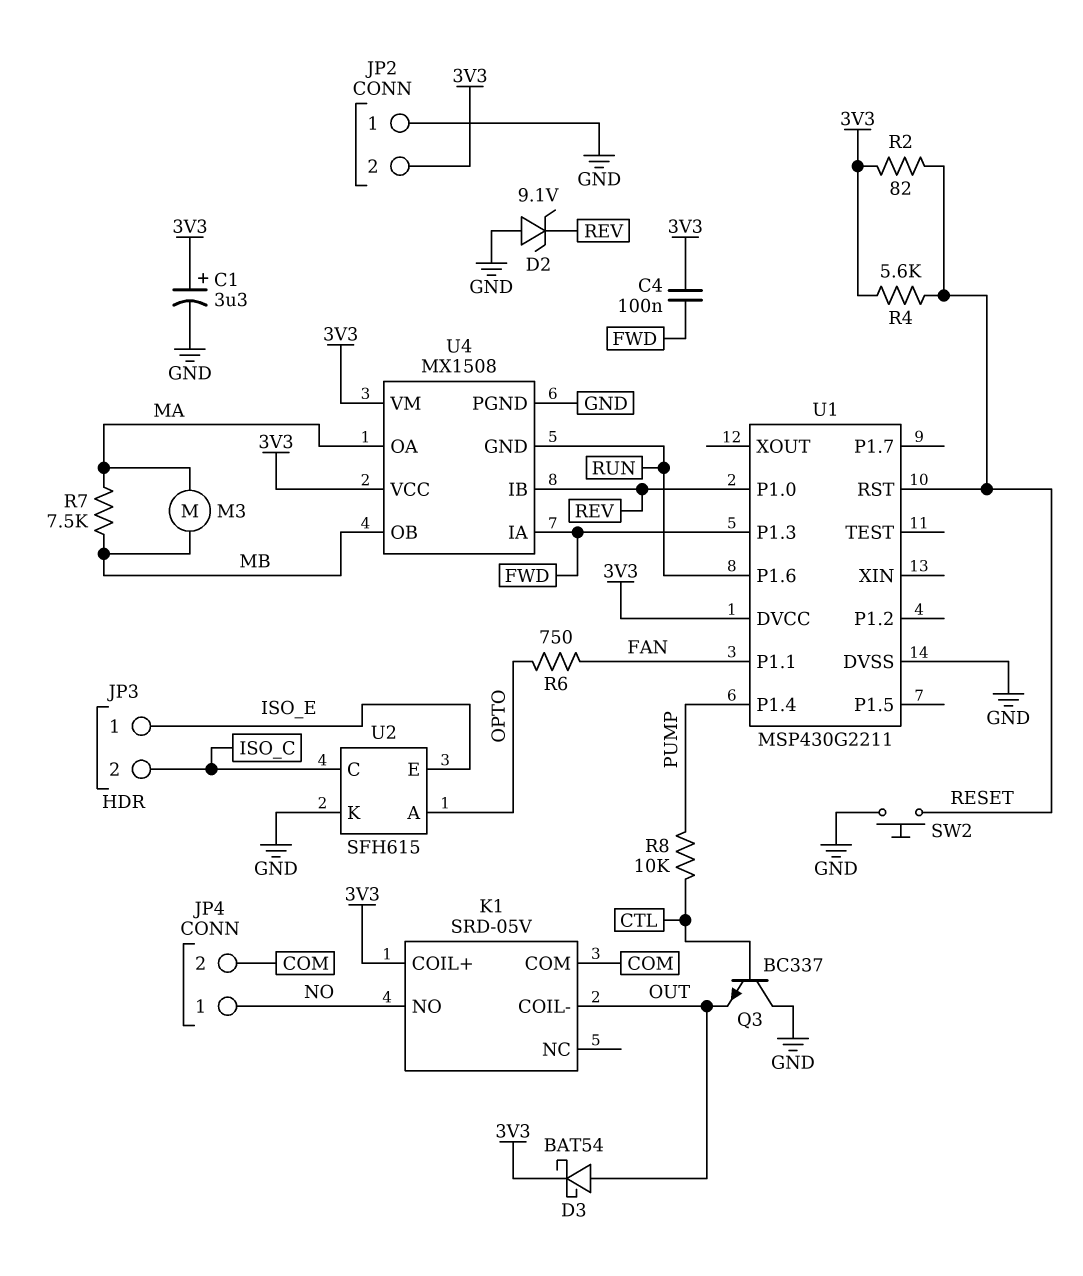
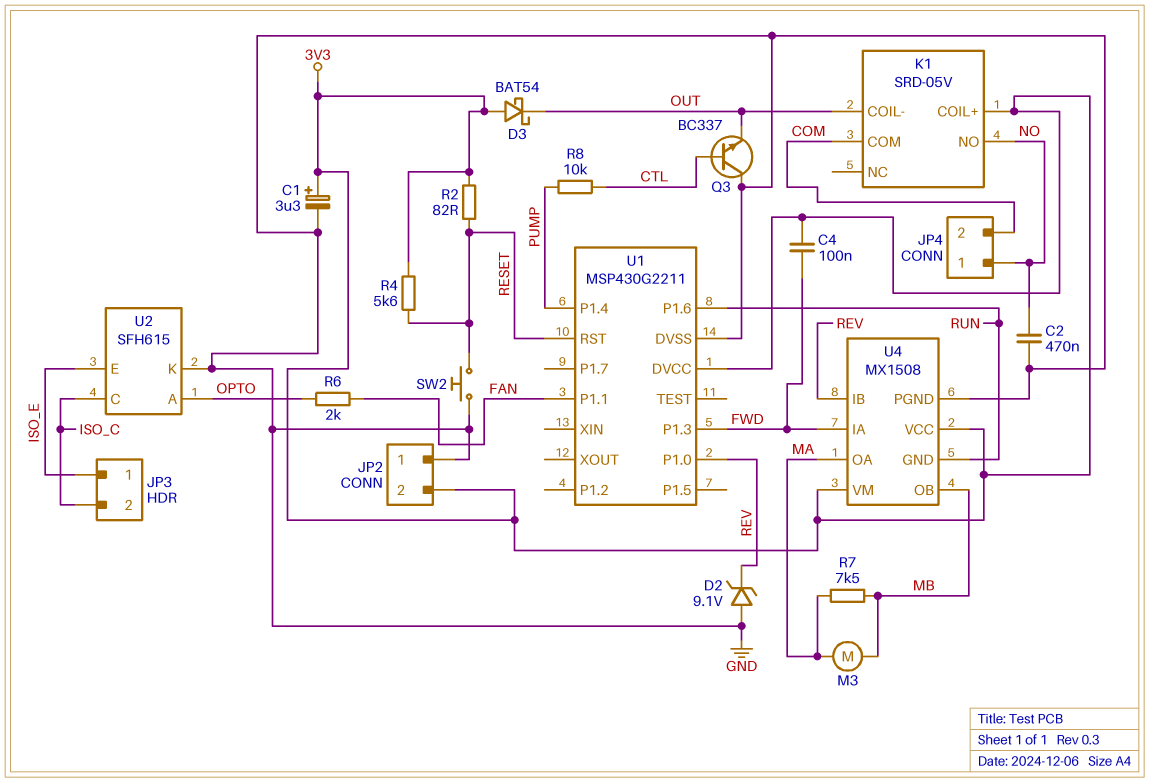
C2: none -> 470nF (GND, NO)
D3: schottky BAT54 (A OUT, K 3V3) -> schottky BAT54 (A 3V3, K OUT)
R6: 750 (FAN, OPTO) -> 2k (FAN, OPTO)

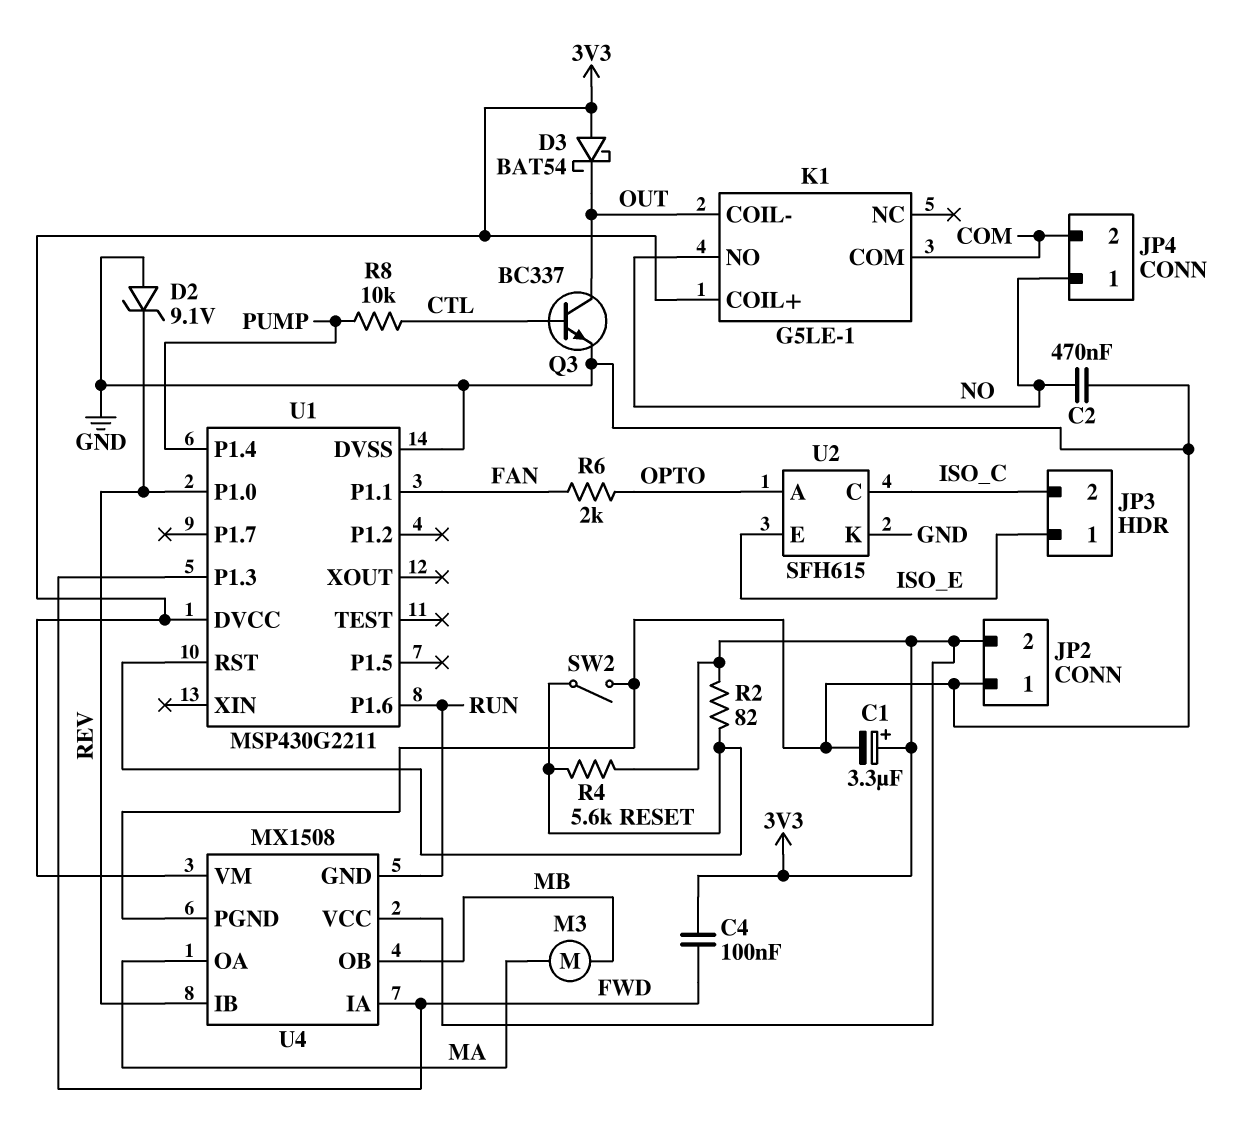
K1: SRD-05V -> G5LE-1
Q3: NPN BC337 (B CTL, C GND, E OUT) -> NPN BC337 (B CTL, C OUT, E GND)
R7: 7.5k (MA, MB) -> none
SW2: button (GND, RESET) -> switch (GND, RESET)

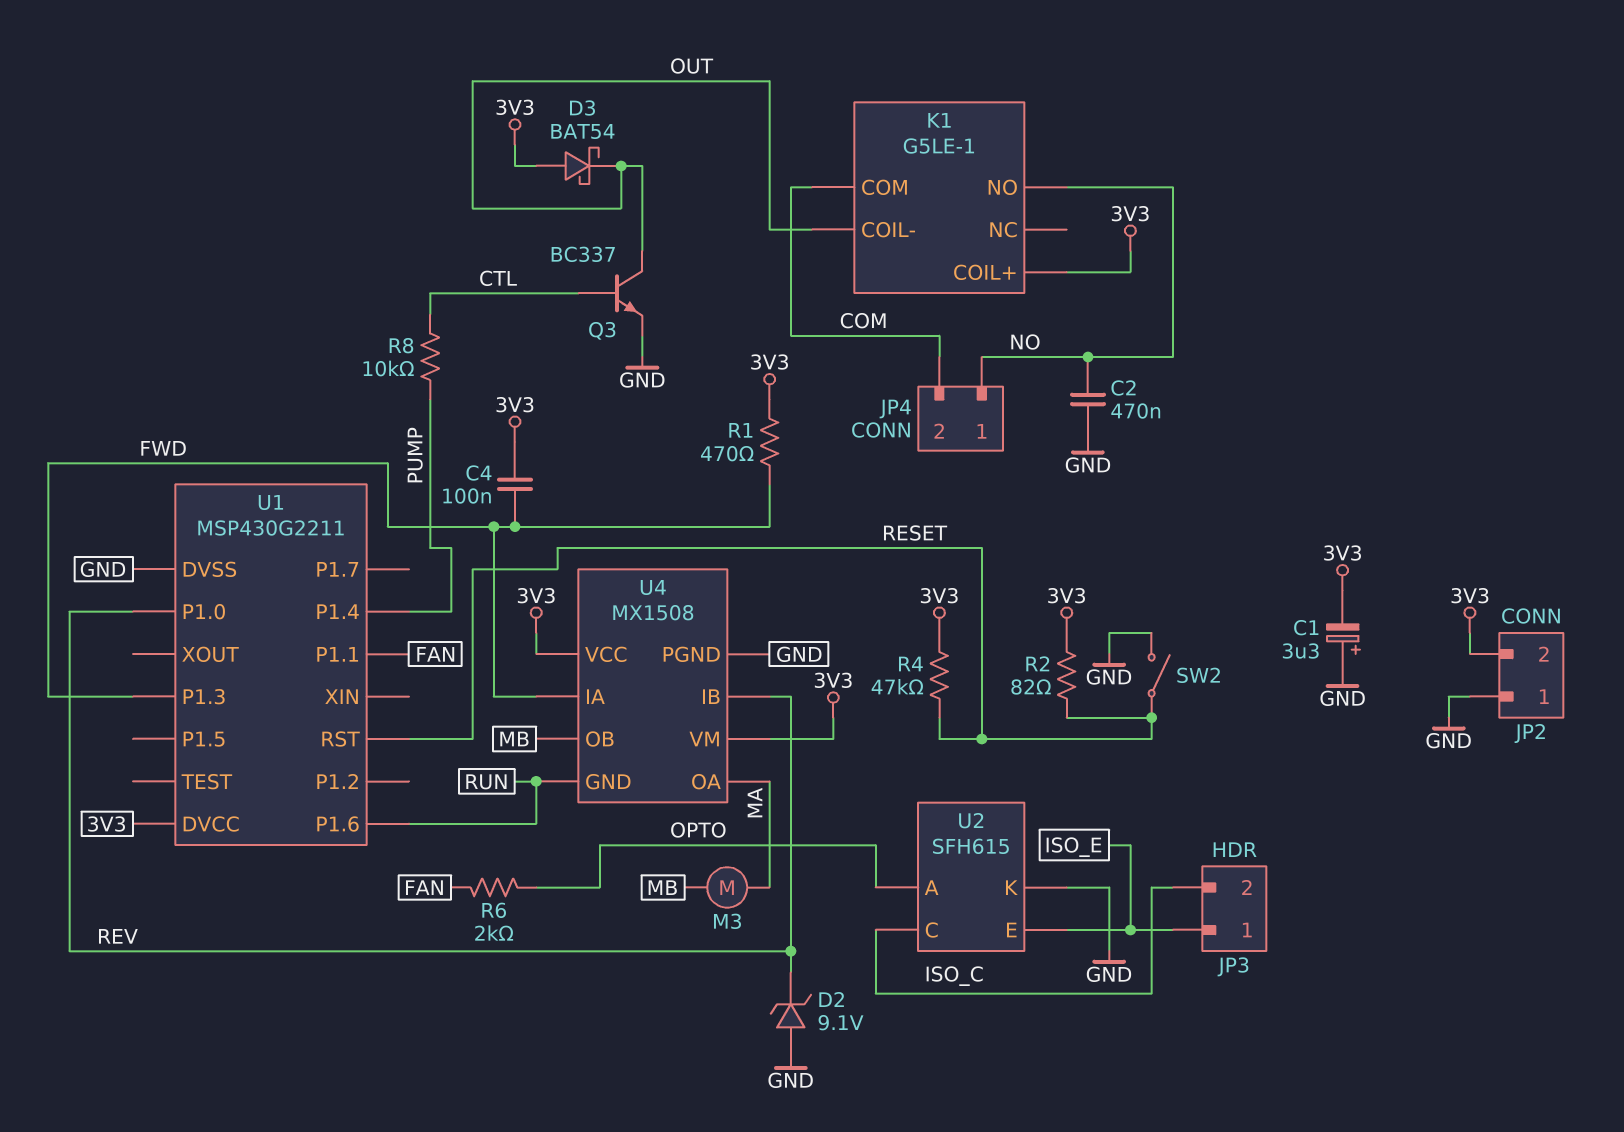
C1: 3.3uF (plus 3V3, minus GND) -> 3.3uF (plus GND, minus 3V3)
R1: none -> 470 (3V3, FWD)
R4: 5.6k (3V3, RESET) -> 47k (3V3, RESET)

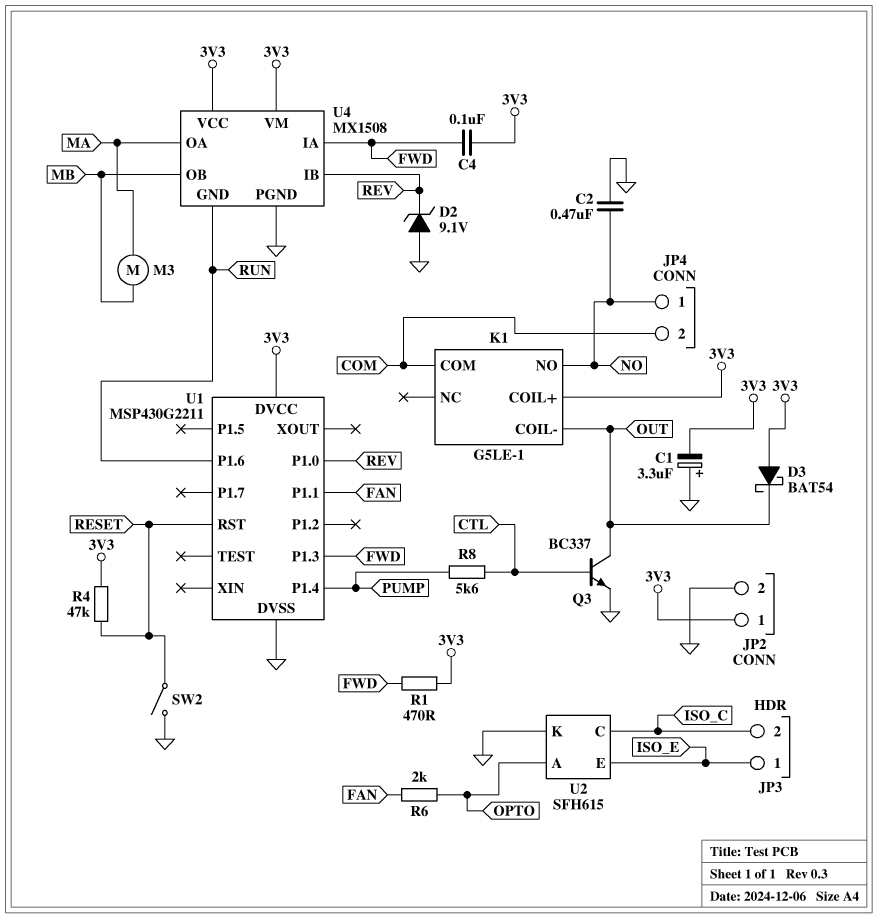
JP2 pin 1: GND -> 3V3
JP2 pin 2: 3V3 -> GND
R2: 82 (3V3, RESET) -> none
R8: 10k (CTL, PUMP) -> 5.6k (CTL, PUMP)

